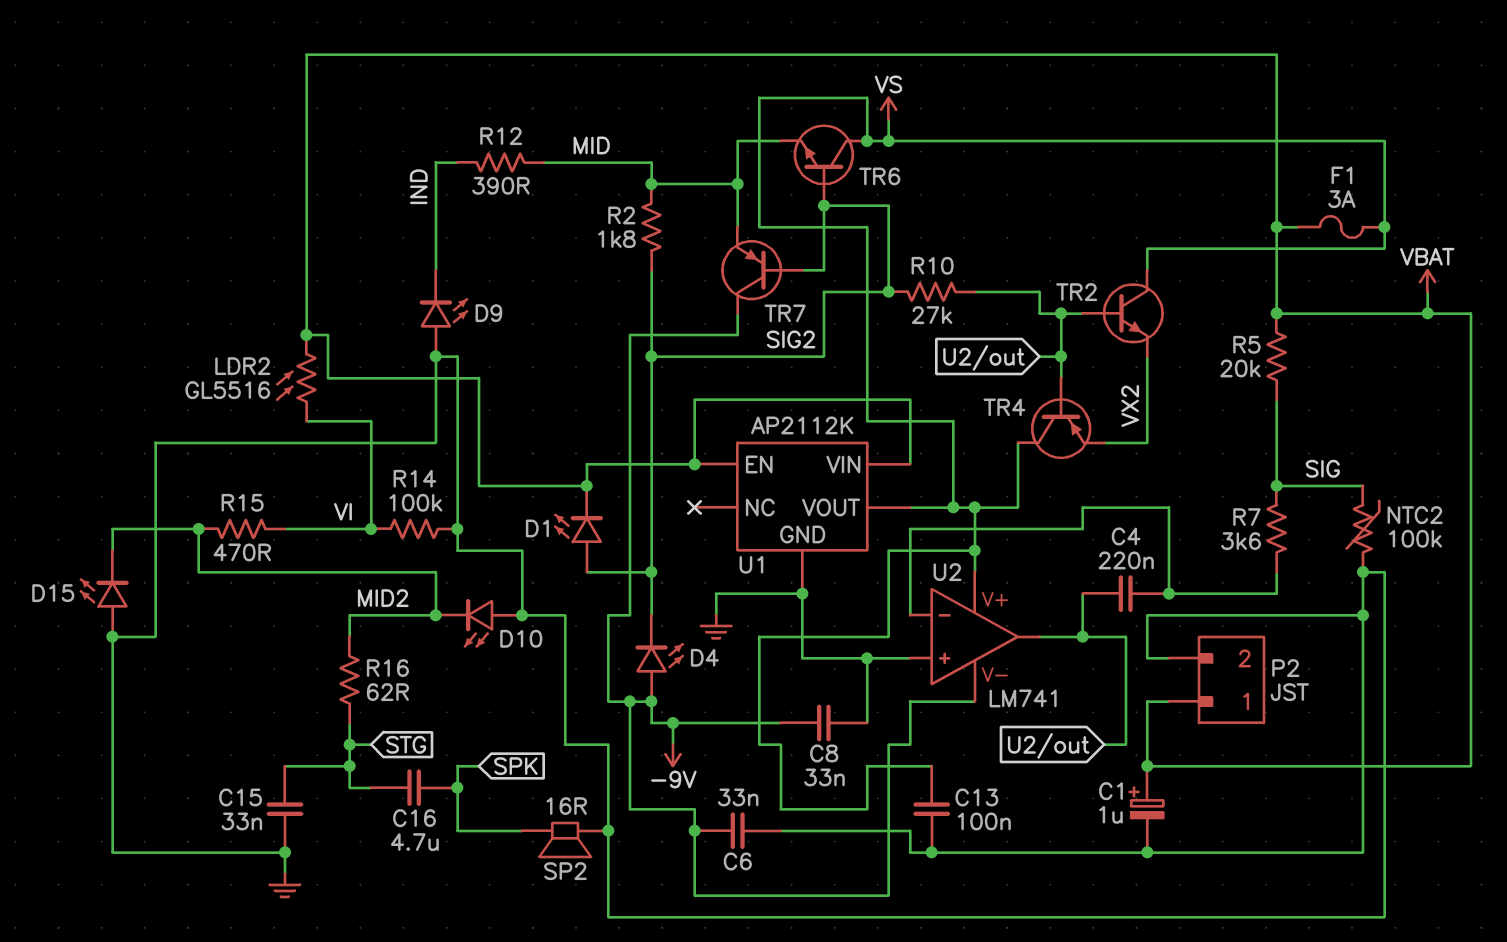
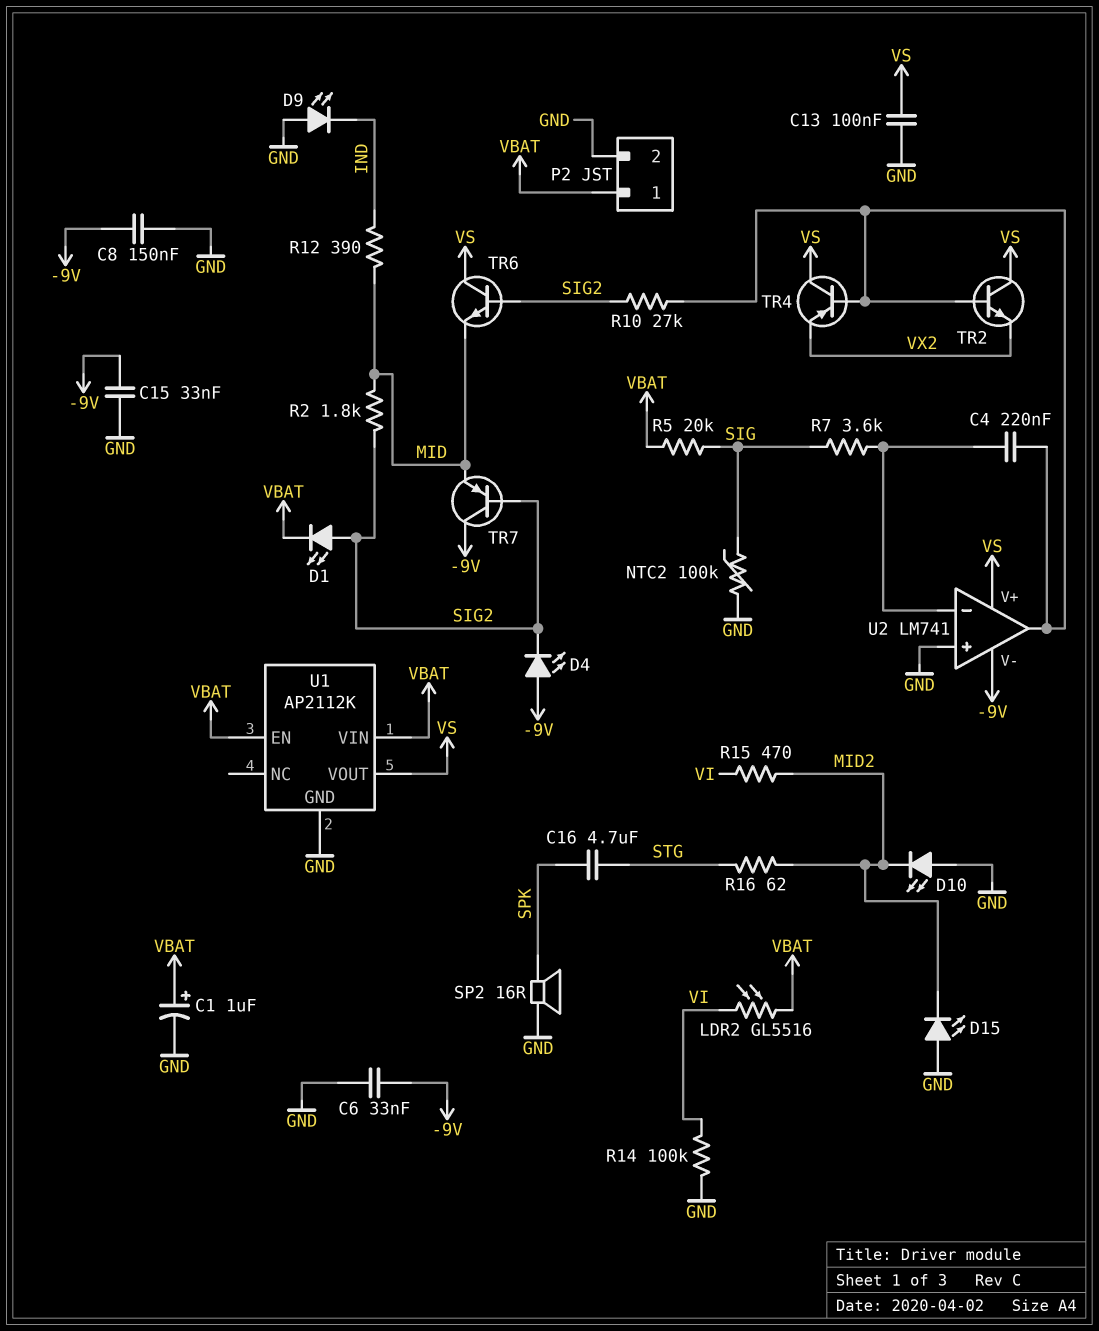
C8: 33nF (-9V, GND) -> 150nF (-9V, GND)
C15: 33nF (GND, STG) -> 33nF (-9V, GND)
F1: 3A (VBAT, VS) -> none

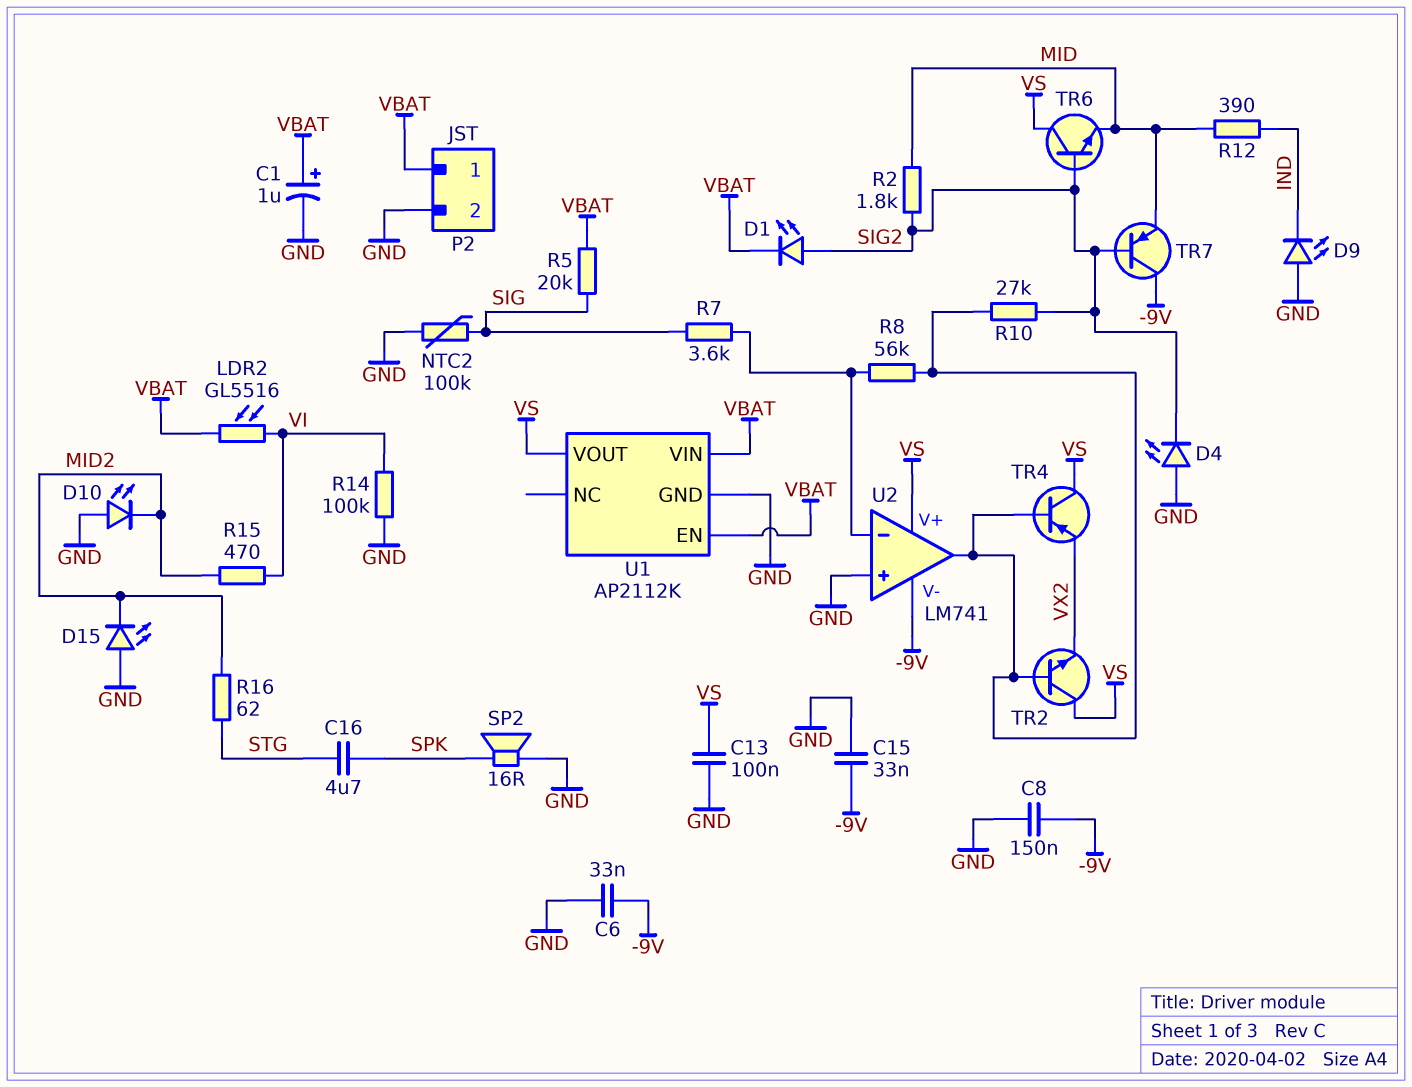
C4: 220nF (U2/in-, U2/out) -> none
D4: LED (A -9V, K SIG2) -> LED (A GND, K SIG2)
R8: none -> 56k (U2/in-, U2/out)

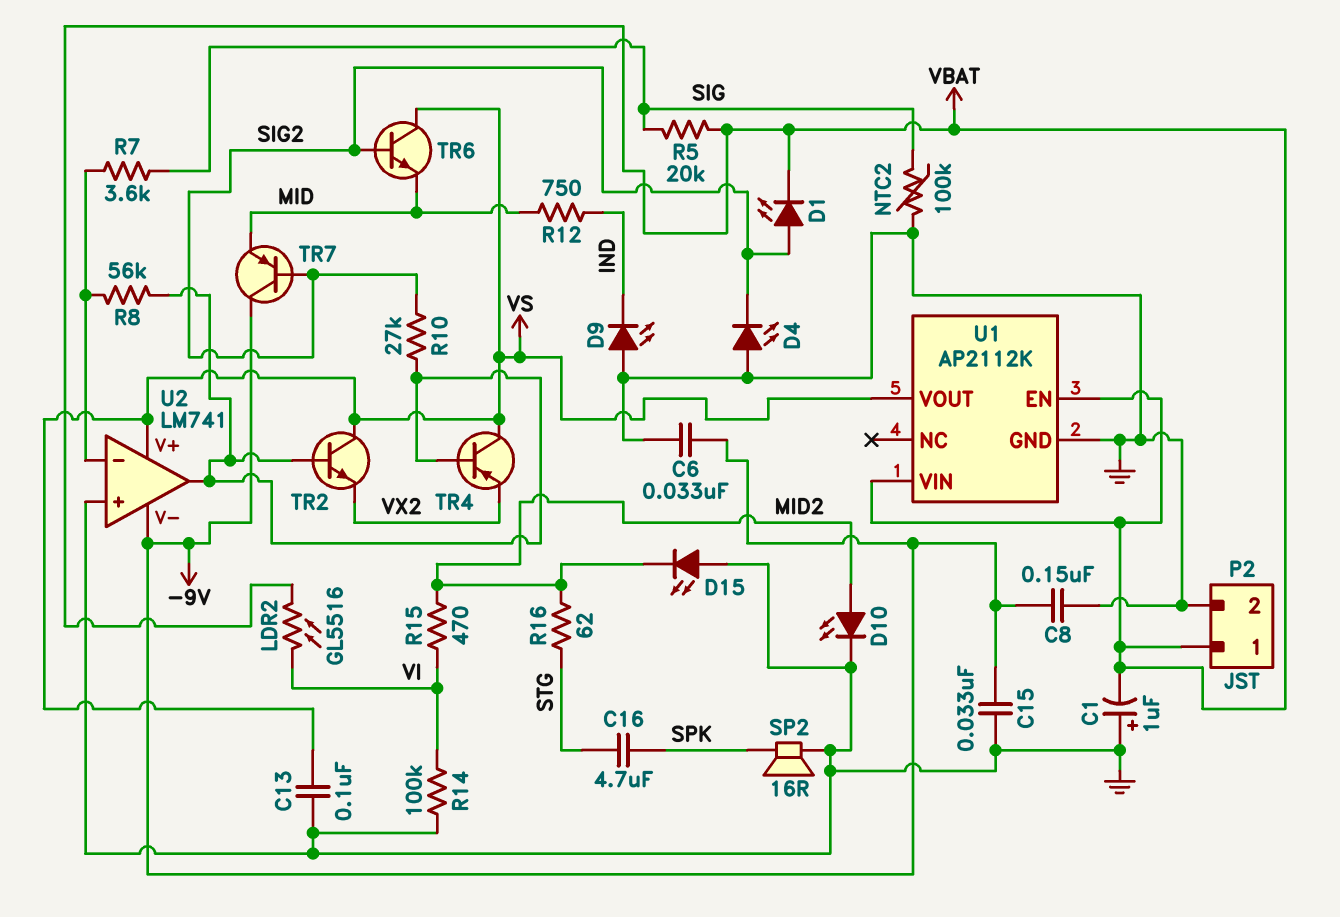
C1: 1uF (plus VBAT, minus GND) -> 1uF (plus GND, minus VBAT)
D10: LED (A GND, K MID2) -> LED (A MID2, K GND)
R2: 1.8k (MID, SIG2) -> none
R12: 390 (IND, MID) -> 750 (IND, MID)

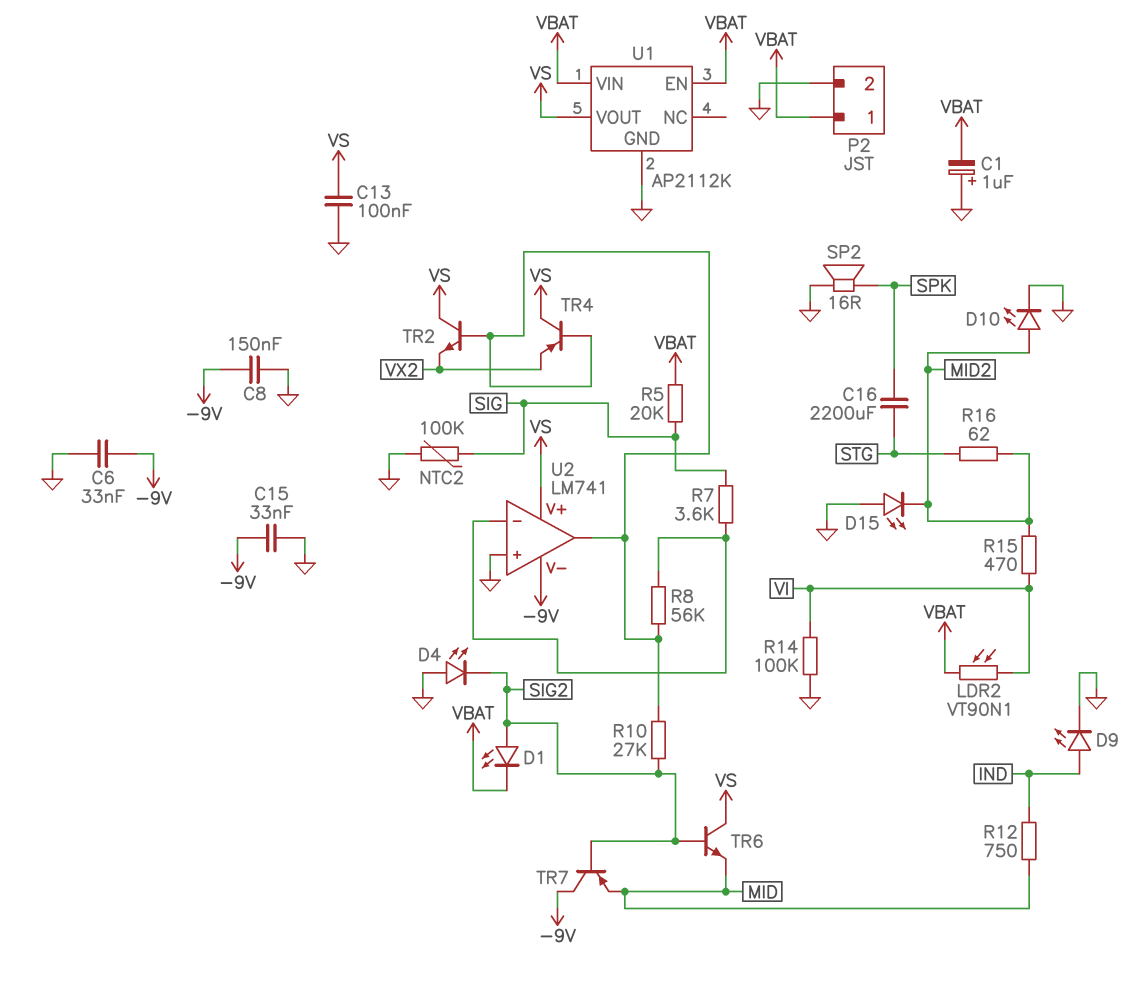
C16: 4.7uF (SPK, STG) -> 2200uF (SPK, STG)
D9: LED (A GND, K IND) -> LED (A IND, K GND)
LDR2: GL5516 (VBAT, VI) -> VT90N1 (VBAT, VI)

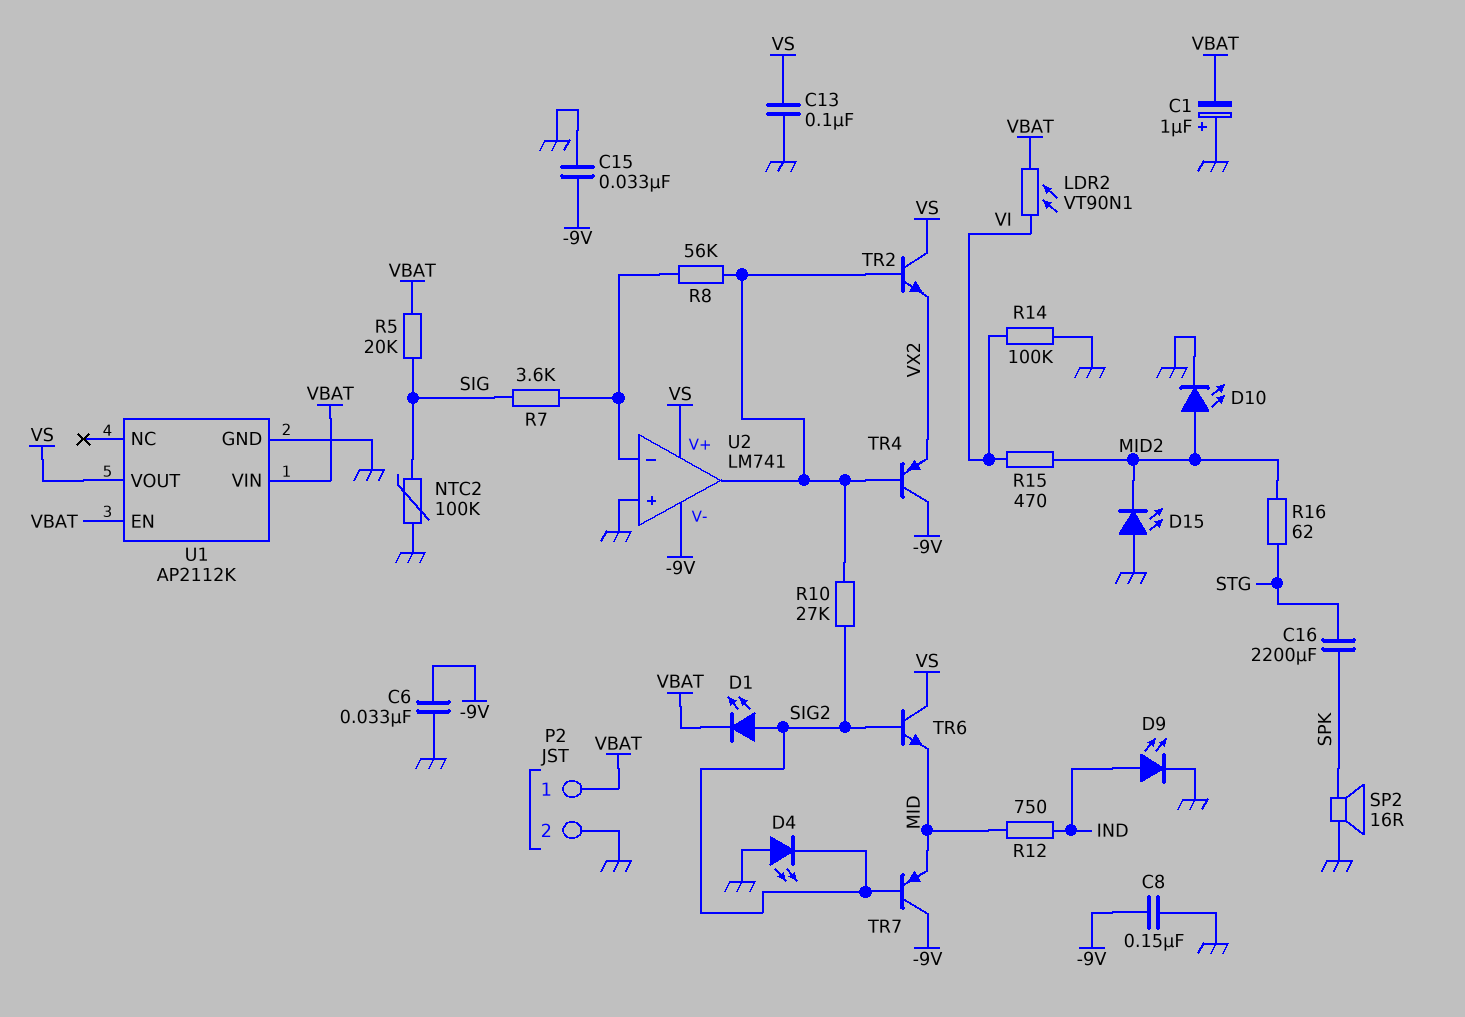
TR4: PNP (B U2/out, C VS, E VX2) -> PNP (B U2/out, C -9V, E VX2)

